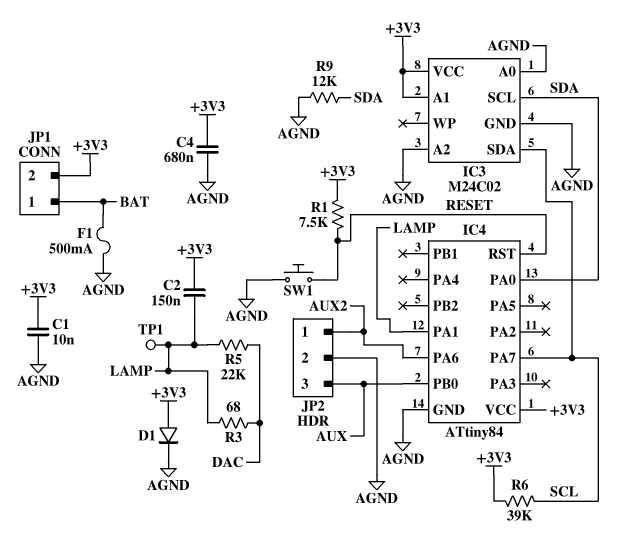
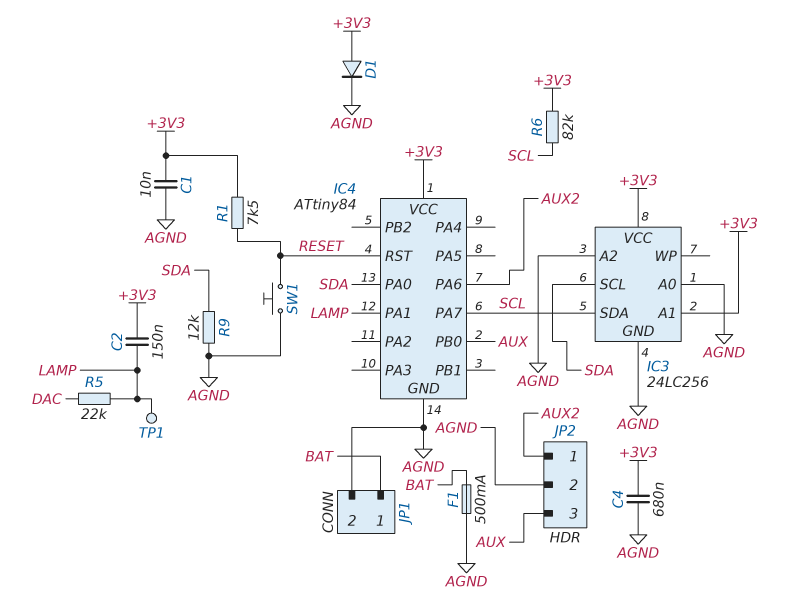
IC3: M24C02 -> 24LC256
JP1 pin 2: +3V3 -> AGND
R3: 68 (DAC, LAMP) -> none
R6: 39k (+3V3, SCL) -> 82k (+3V3, SCL)

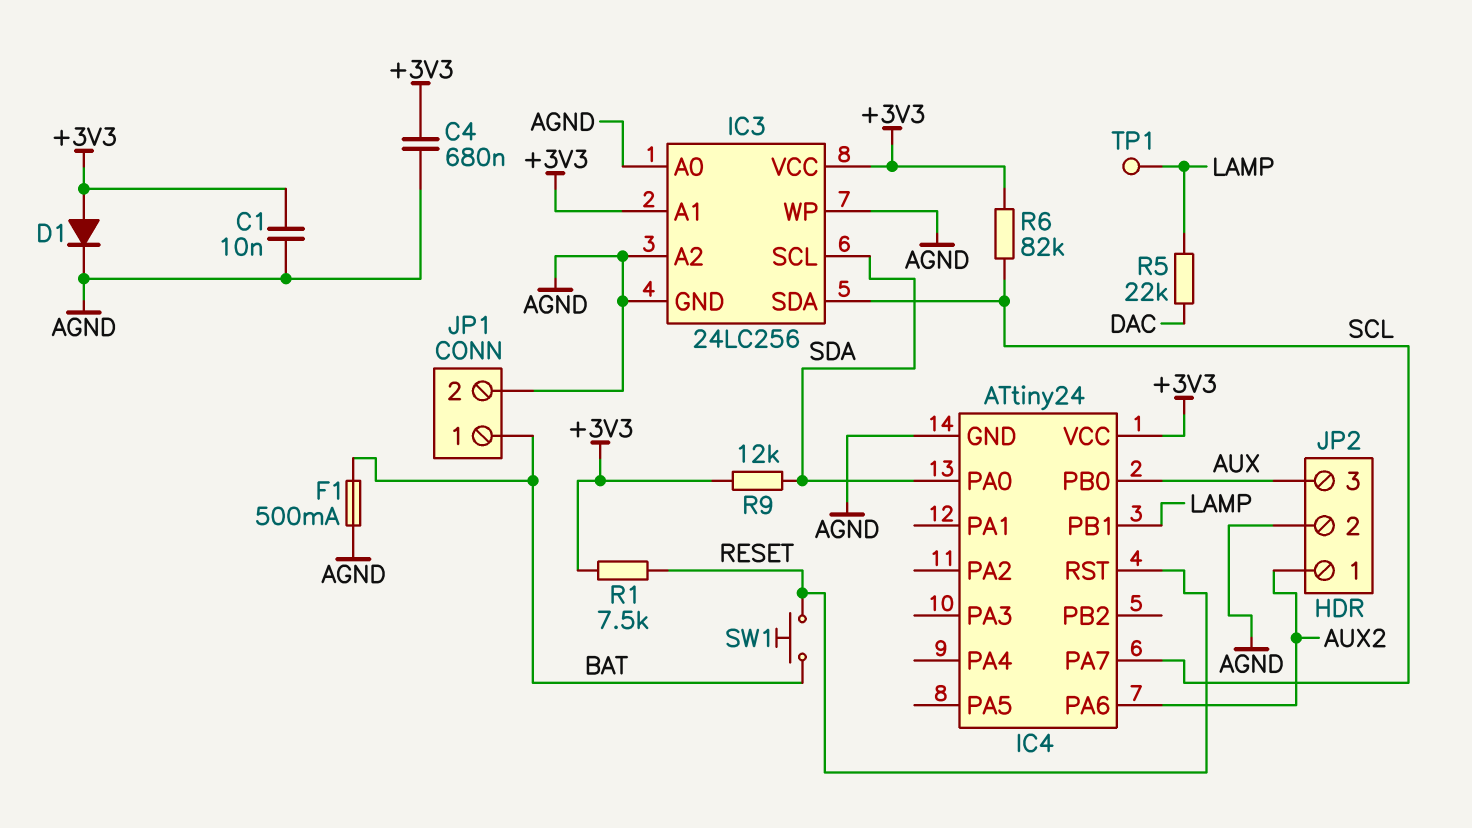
C2: 150nF (+3V3, LAMP) -> none
IC3 pin WP: none -> AGND
IC4: ATtiny84 -> ATtiny24
IC4 pin PA1: LAMP -> none
IC4 pin PB1: none -> LAMP
R9: 12k (AGND, SDA) -> 12k (+3V3, SDA)
SW1: button (AGND, RESET) -> button (BAT, RESET)

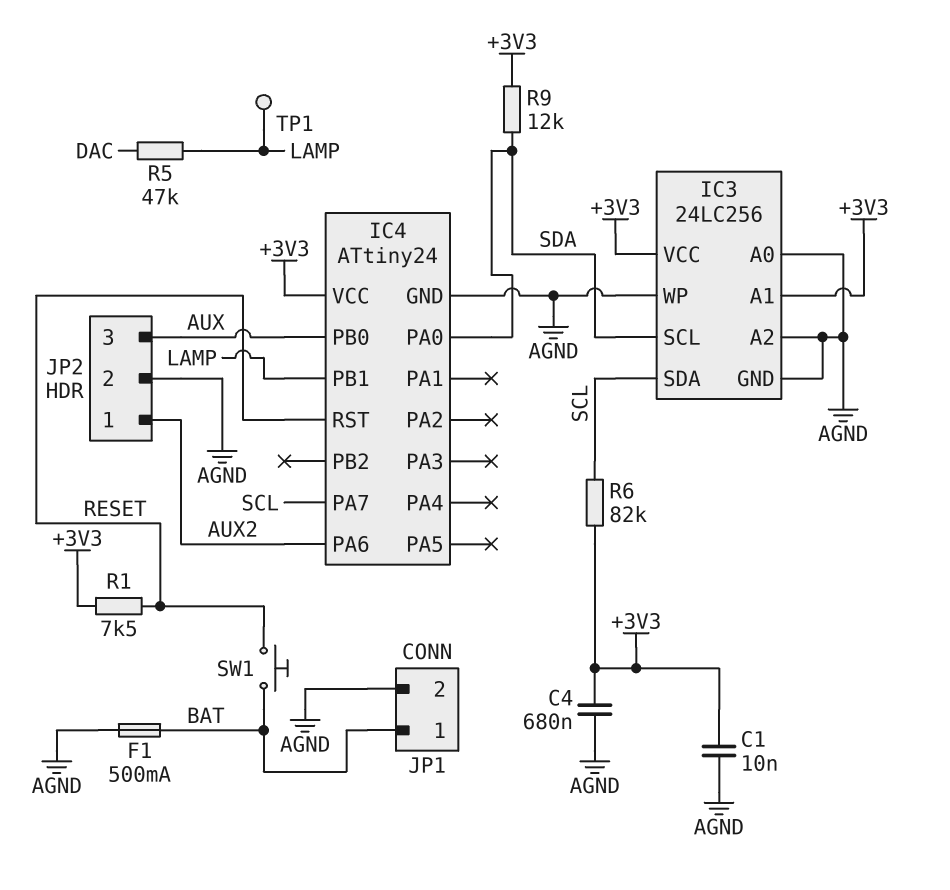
D1: diode (A +3V3, K AGND) -> none
R5: 22k (DAC, LAMP) -> 47k (DAC, LAMP)

